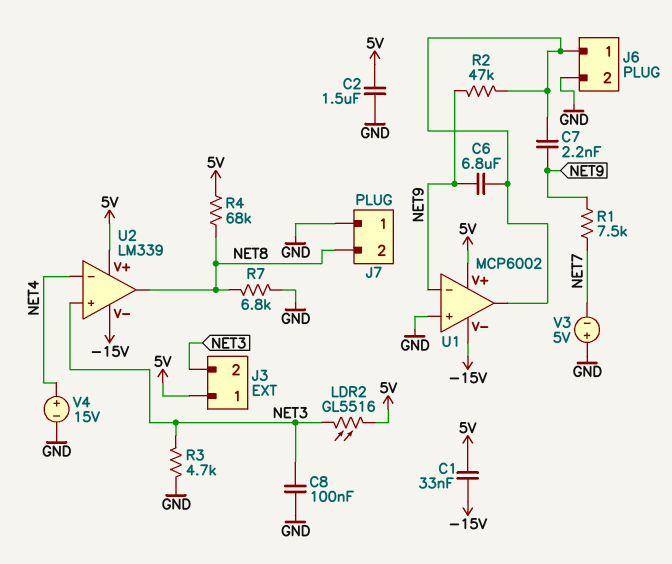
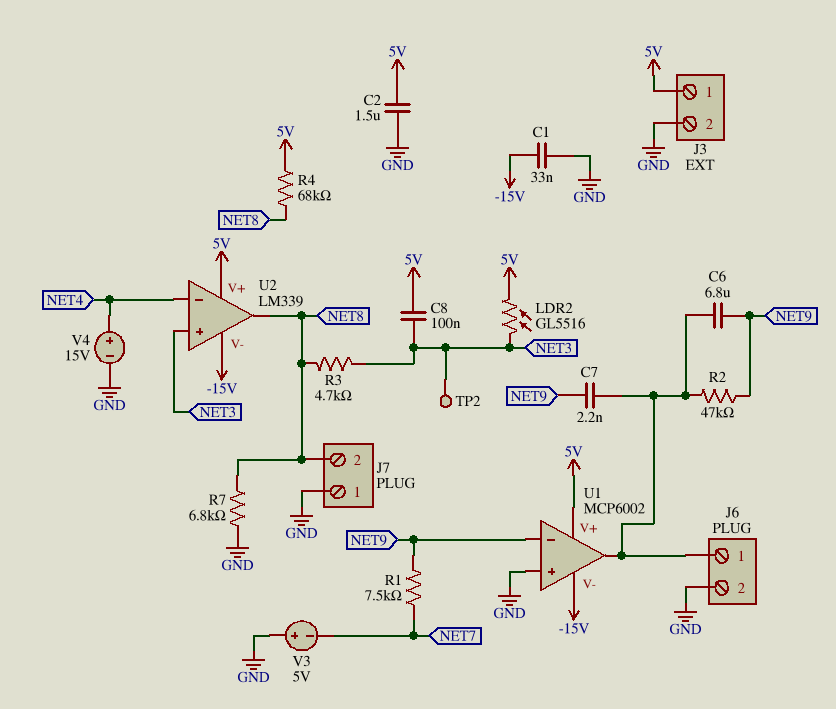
C1: 33nF (-15V, 5V) -> 33nF (-15V, GND)
C8: 100nF (GND, NET3) -> 100nF (5V, NET3)
J3 pin 2: NET3 -> GND
R3: 4.7k (GND, NET3) -> 4.7k (NET3, NET8)
TP2: none -> test point (NET3)

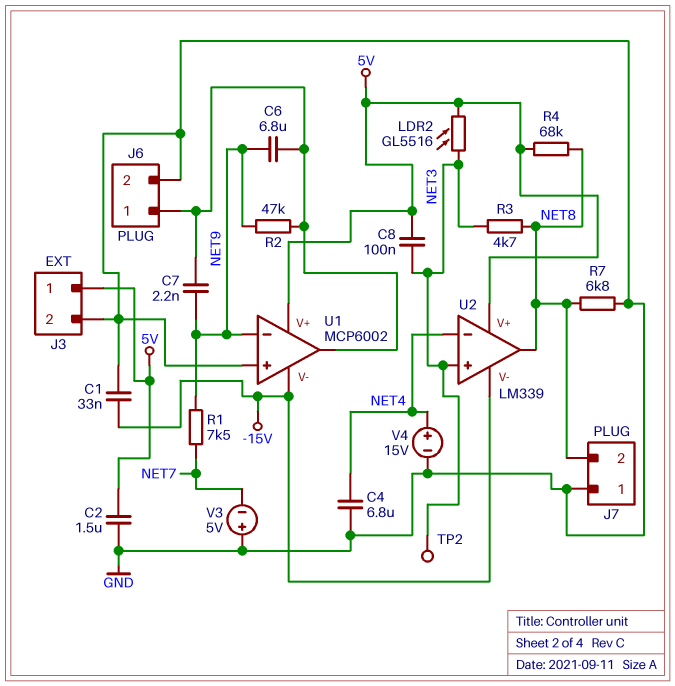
C4: none -> 6.8uF (GND, NET4)

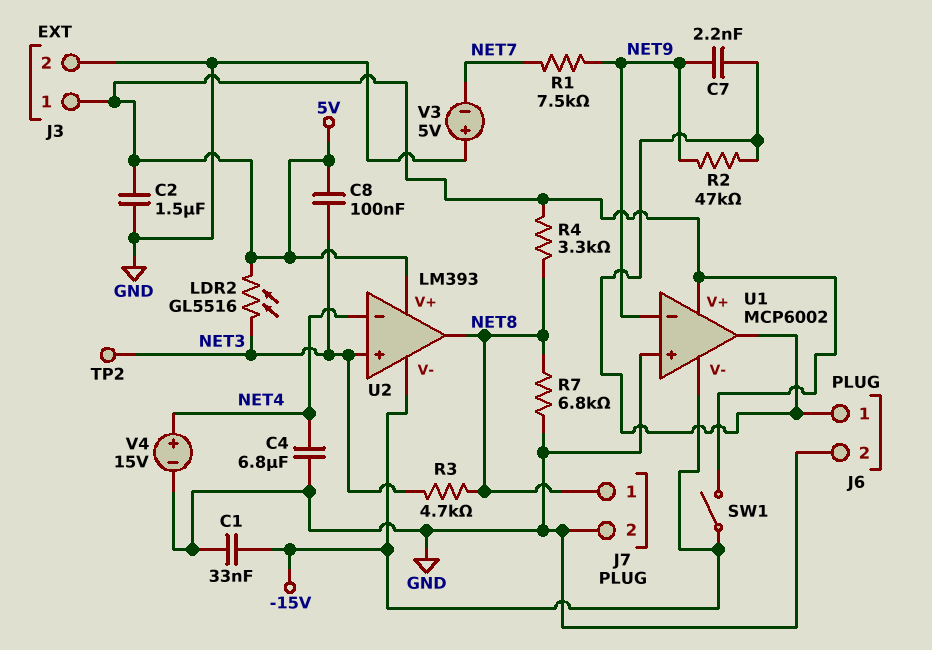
C6: 6.8uF (J6/1, NET9) -> none
J7 pin 1: GND -> NET8
J7 pin 2: NET8 -> GND
R4: 68k (5V, NET8) -> 3.3k (5V, NET8)
SW1: none -> switch (-15V, 5V)
U2: LM339 -> LM393

